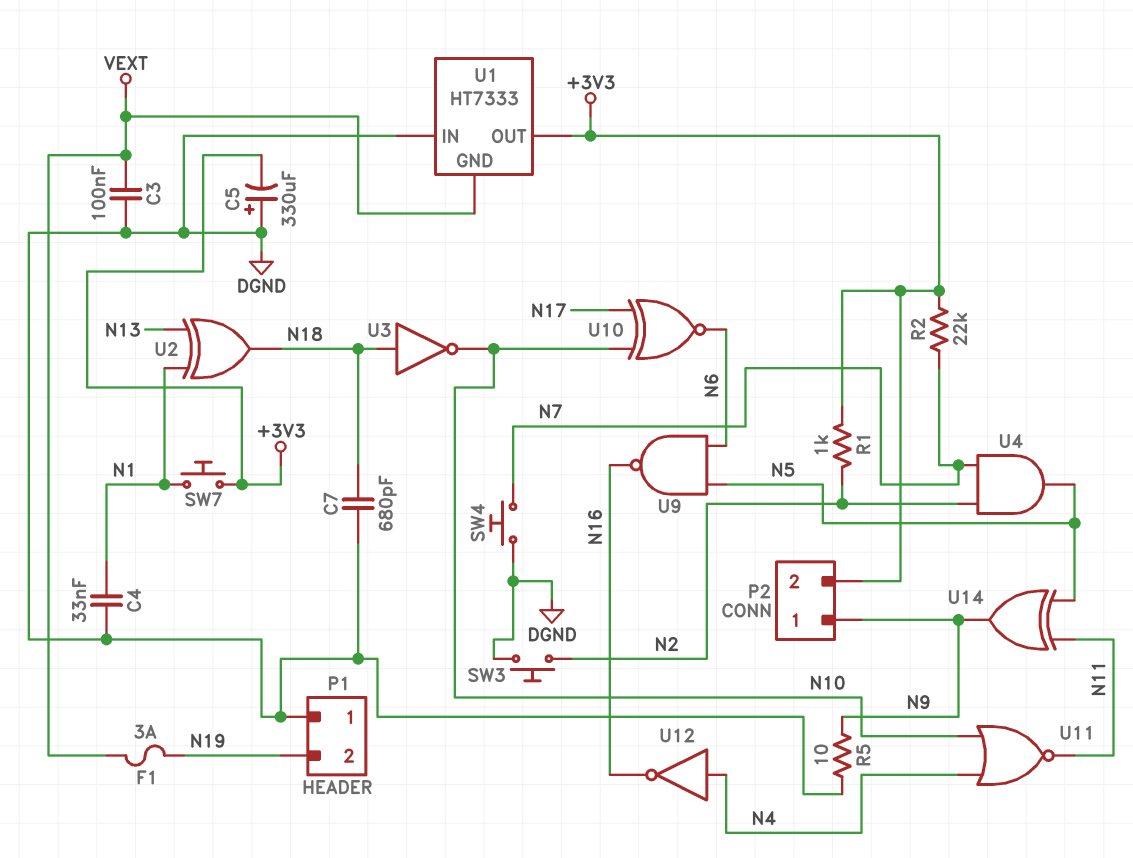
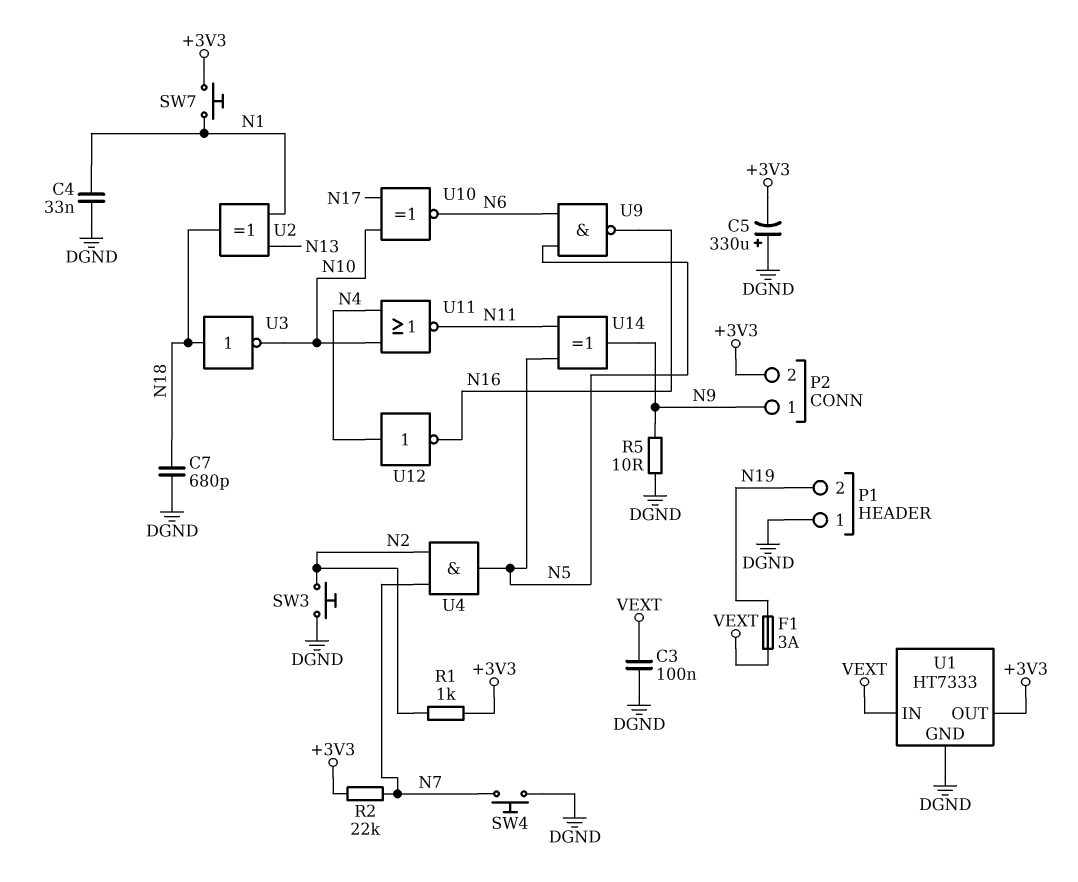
U1 pin GND: VEXT -> DGND
U1 pin IN: DGND -> VEXT

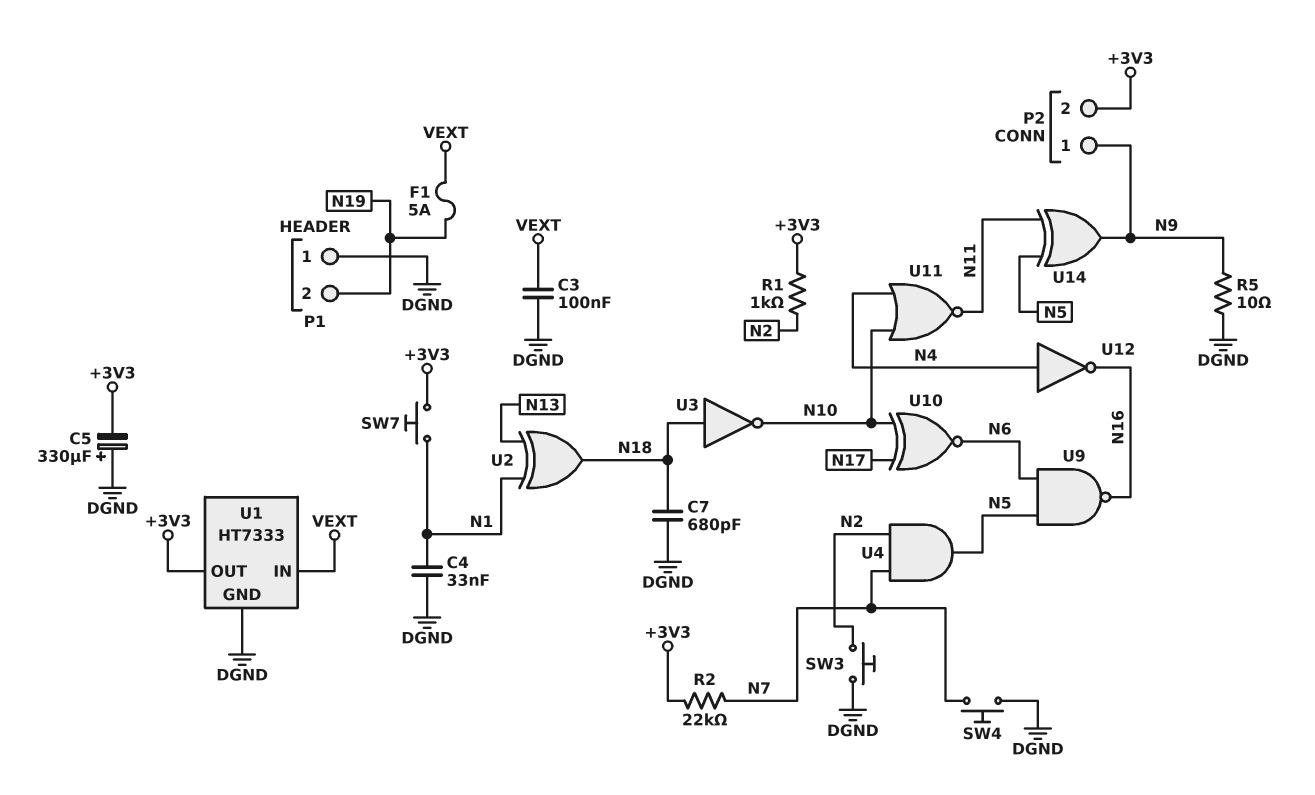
F1: 3A (N19, VEXT) -> 5A (N19, VEXT)

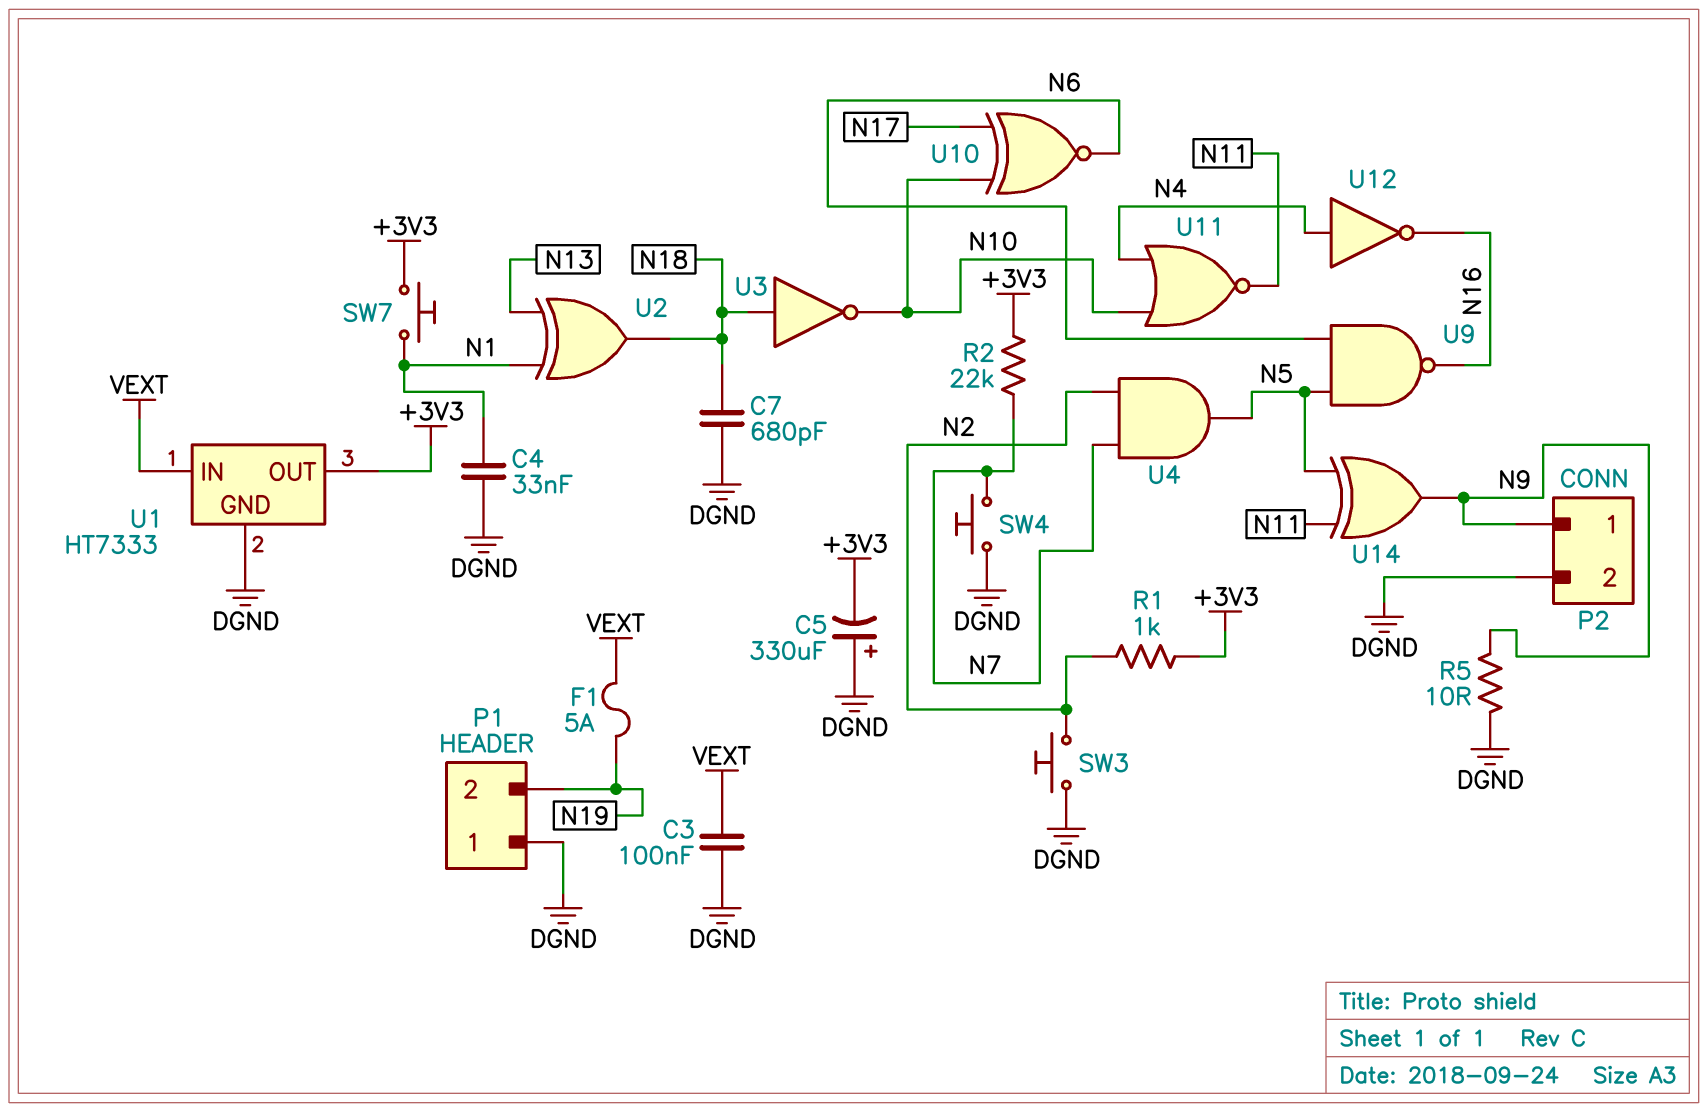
P2 pin 2: +3V3 -> DGND

